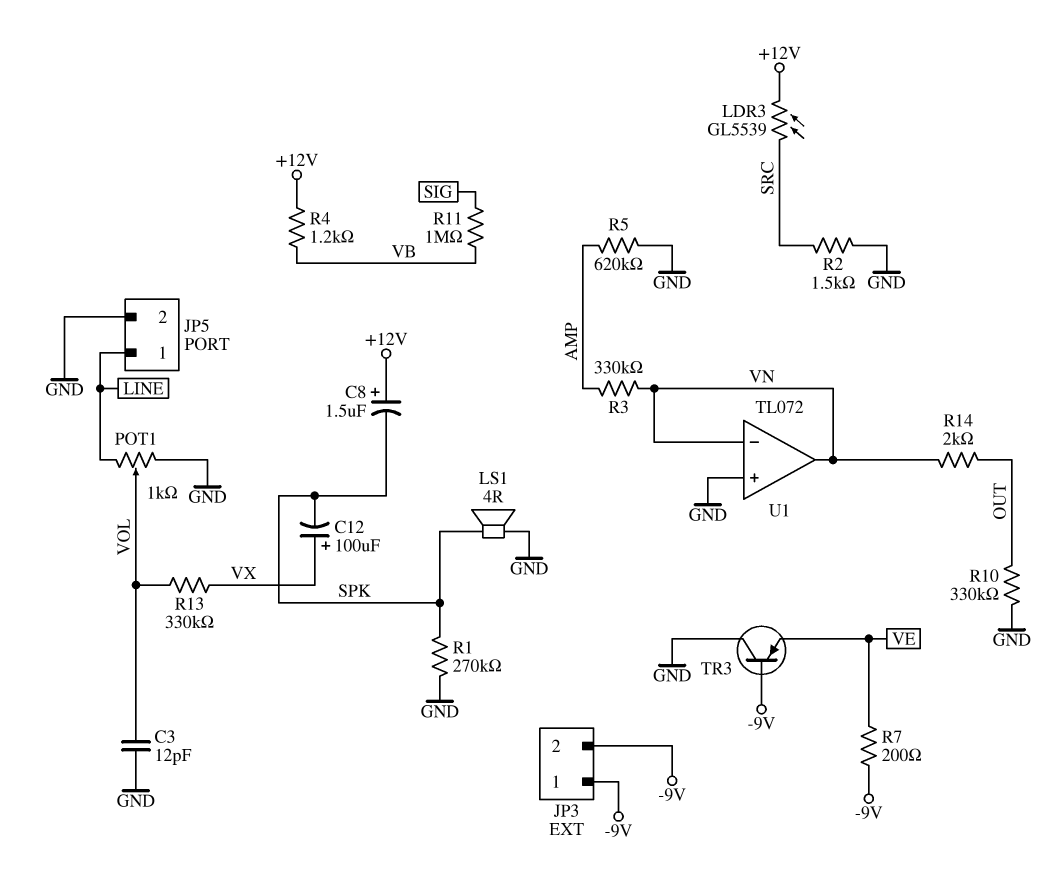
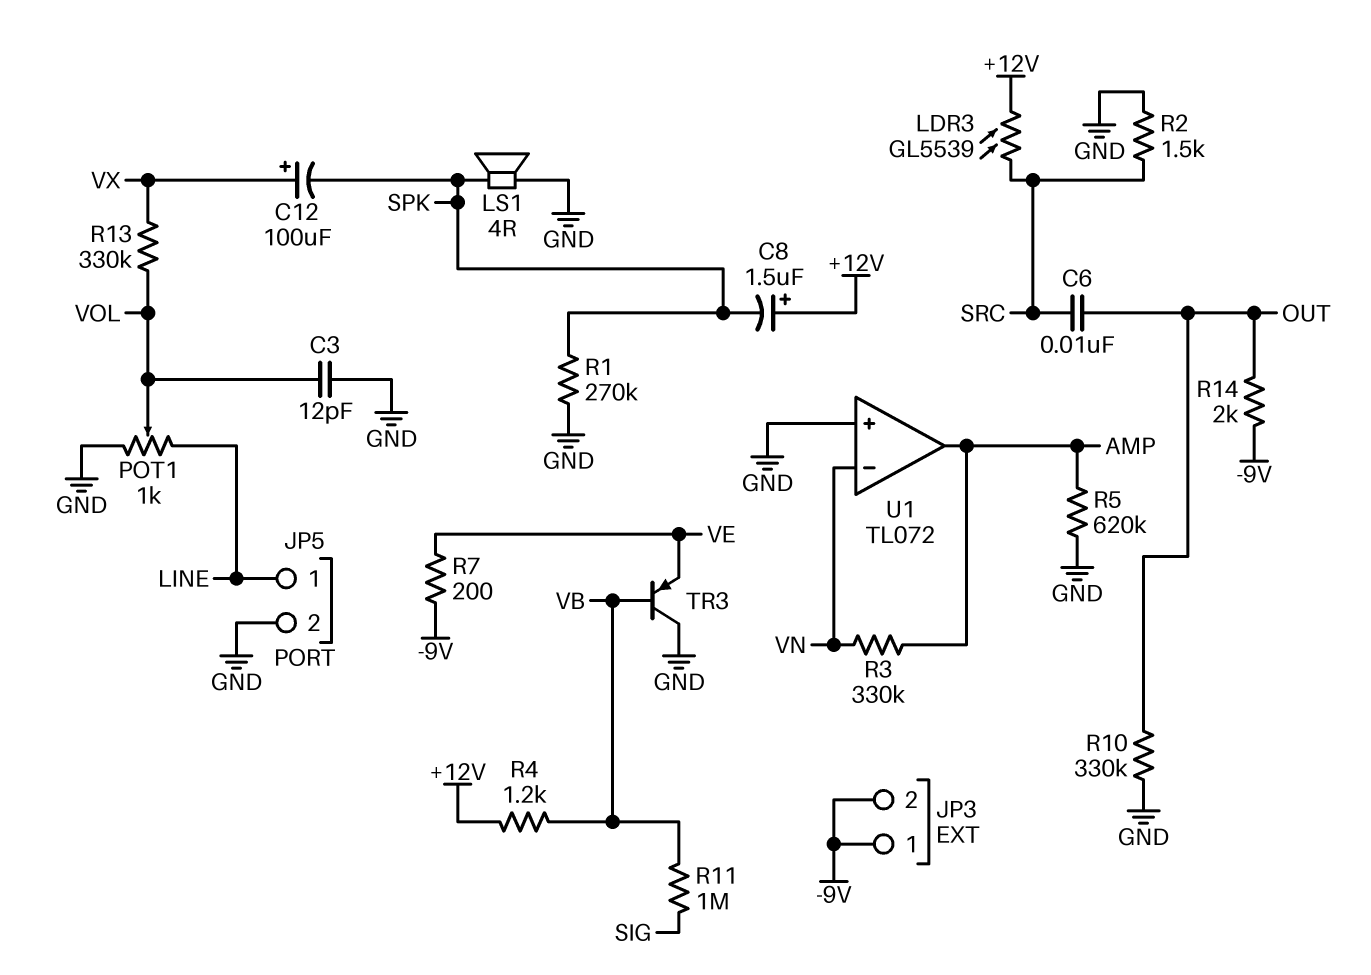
C6: none -> 10nF (OUT, SRC)
R14: 2k (OUT, VN) -> 2k (-9V, OUT)
TR3: PNP (B -9V, C GND, E VE) -> PNP (B VB, C GND, E VE)
U1 pin out: VN -> AMP

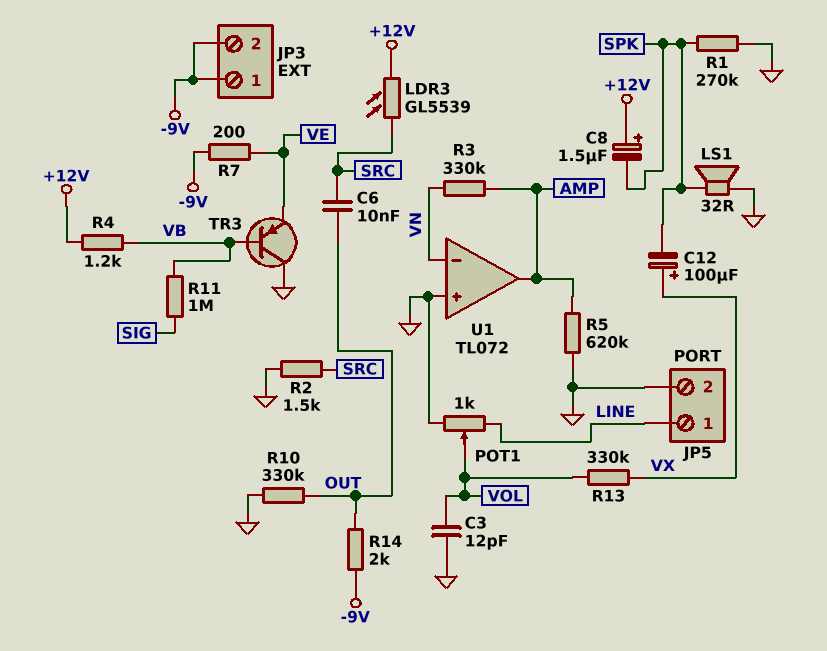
LS1: speaker 4R (GND, SPK) -> speaker 32R (GND, SPK)

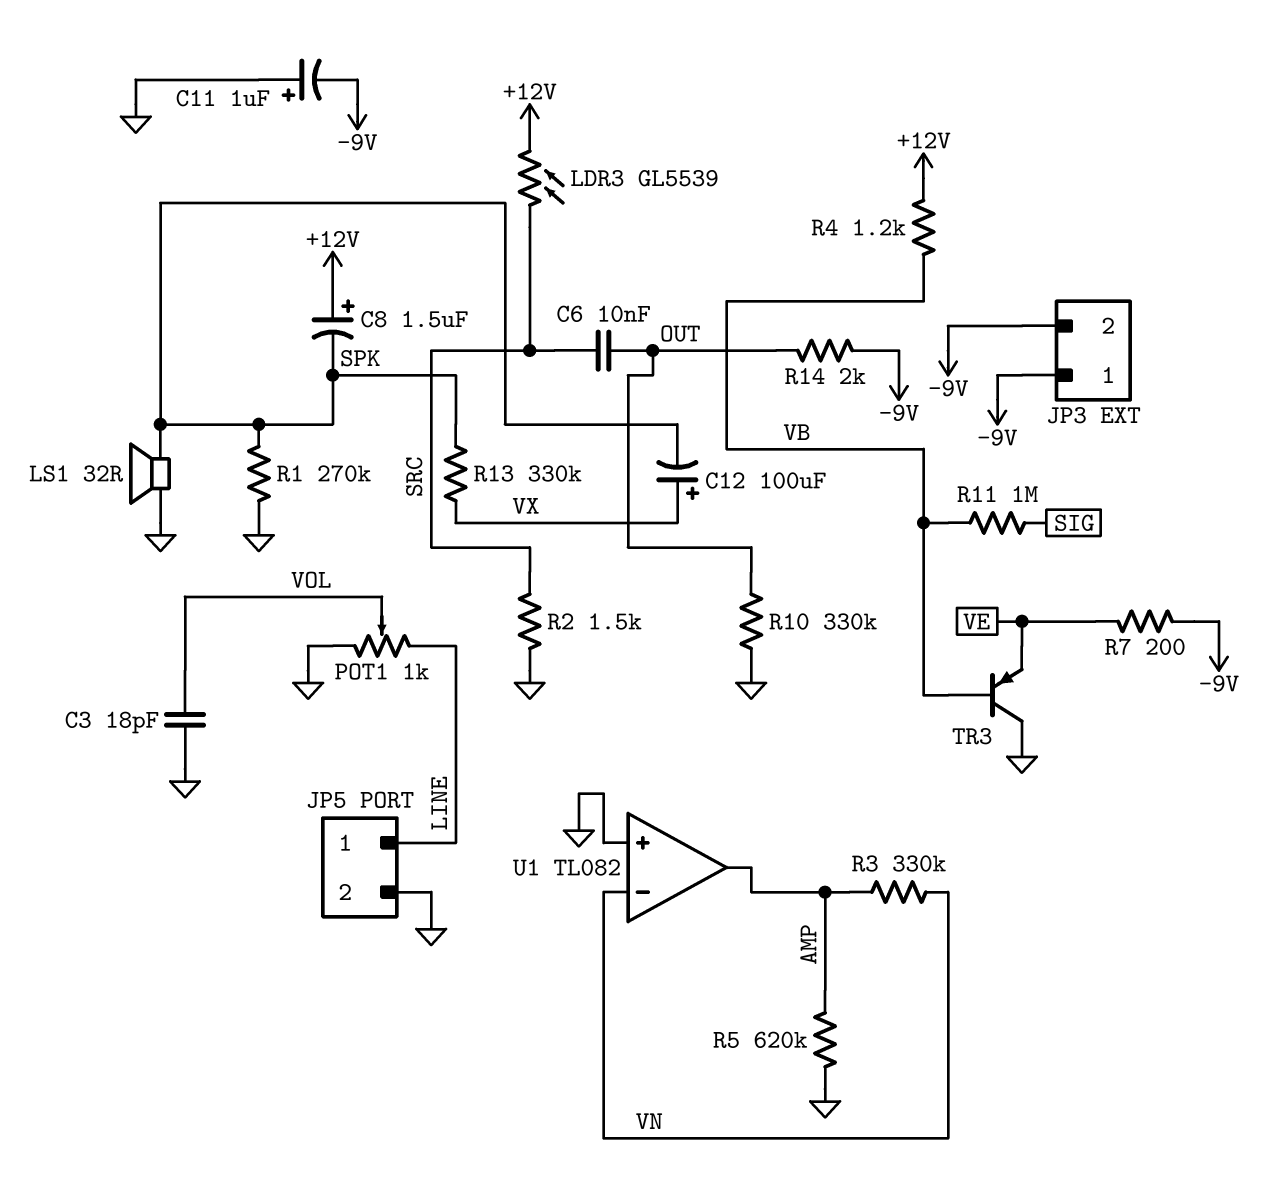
C3: 12pF (GND, VOL) -> 18pF (GND, VOL)
C11: none -> 1uF (plus GND, minus -9V)
R13: 330k (VOL, VX) -> 330k (SPK, VX)
U1: TL072 -> TL082

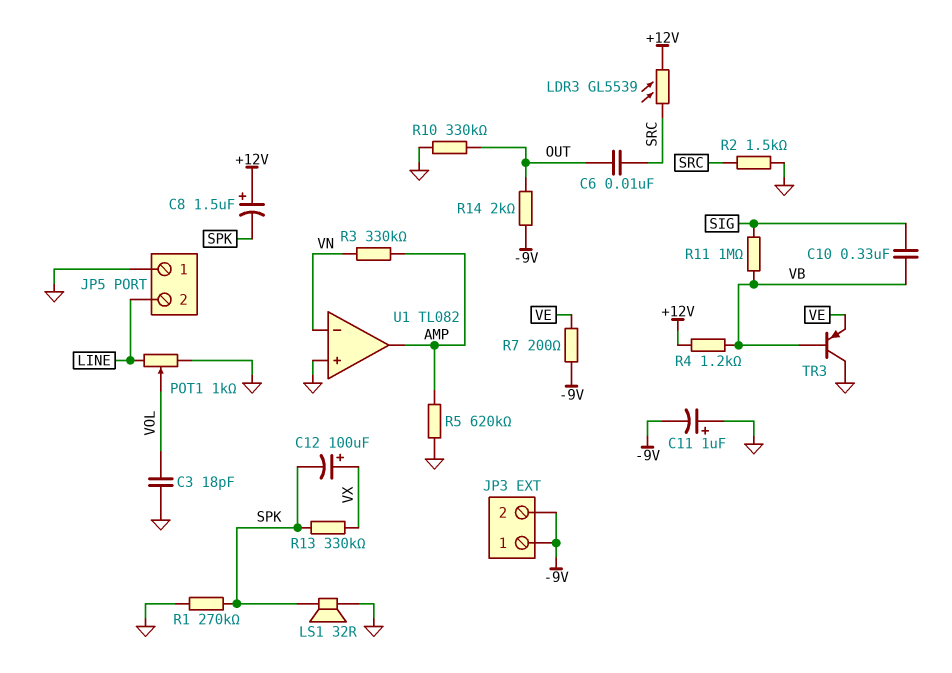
C10: none -> 330nF (SIG, VB)
JP5 pin 1: LINE -> GND
JP5 pin 2: GND -> LINE

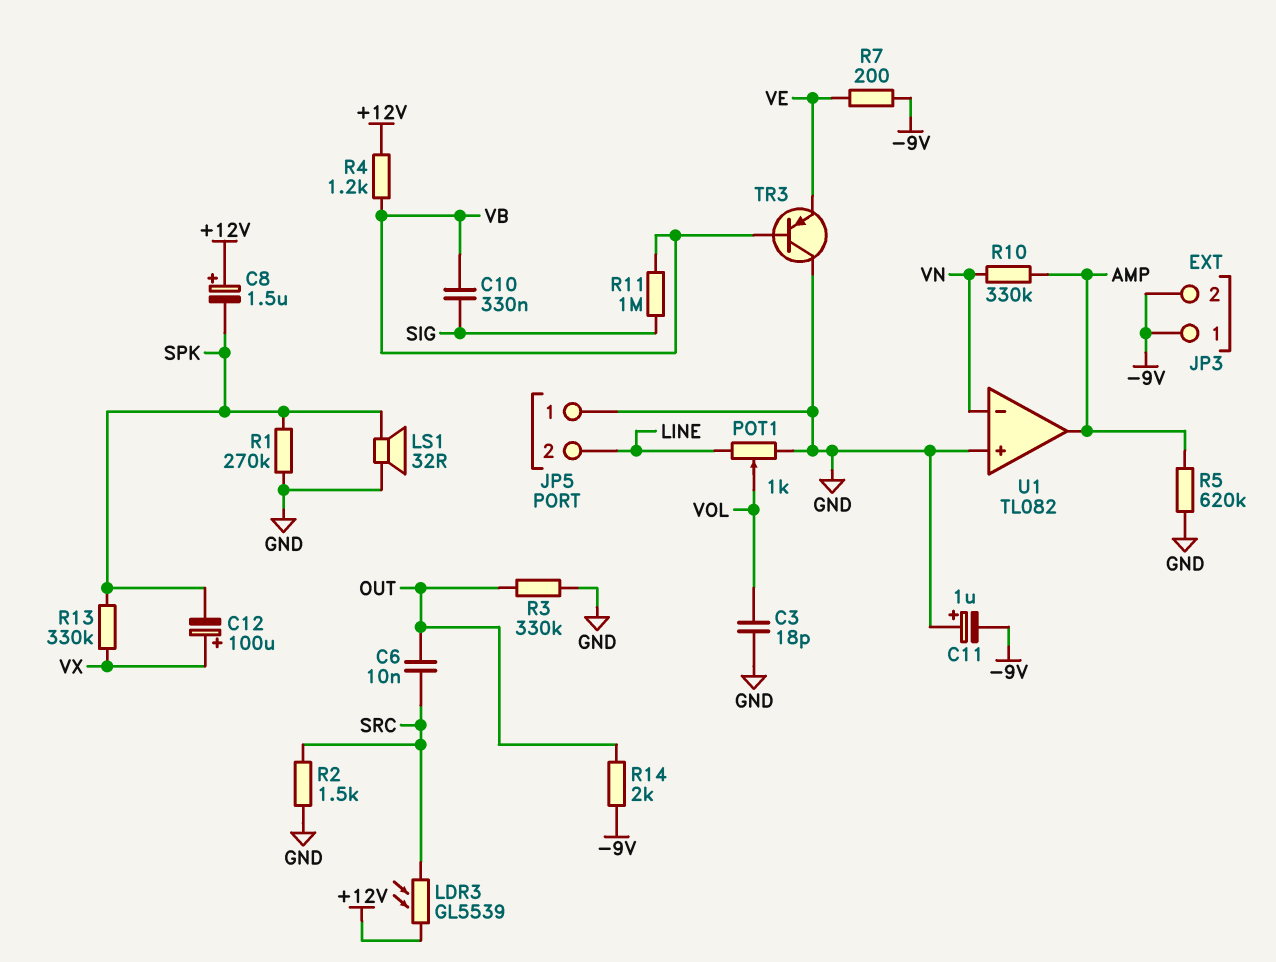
R3: 330k (AMP, VN) -> 330k (GND, OUT)
R10: 330k (GND, OUT) -> 330k (AMP, VN)

